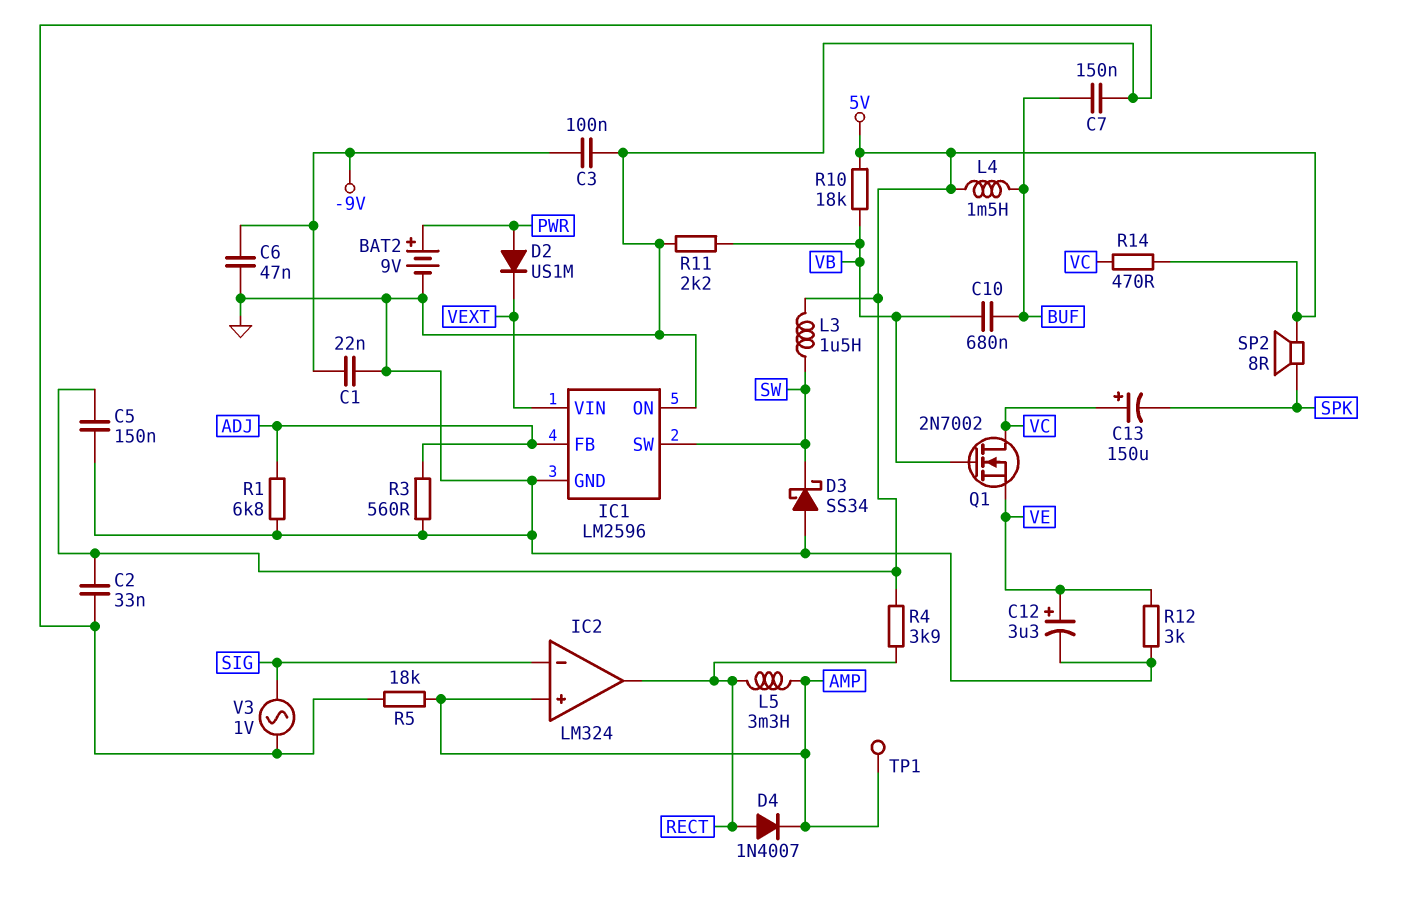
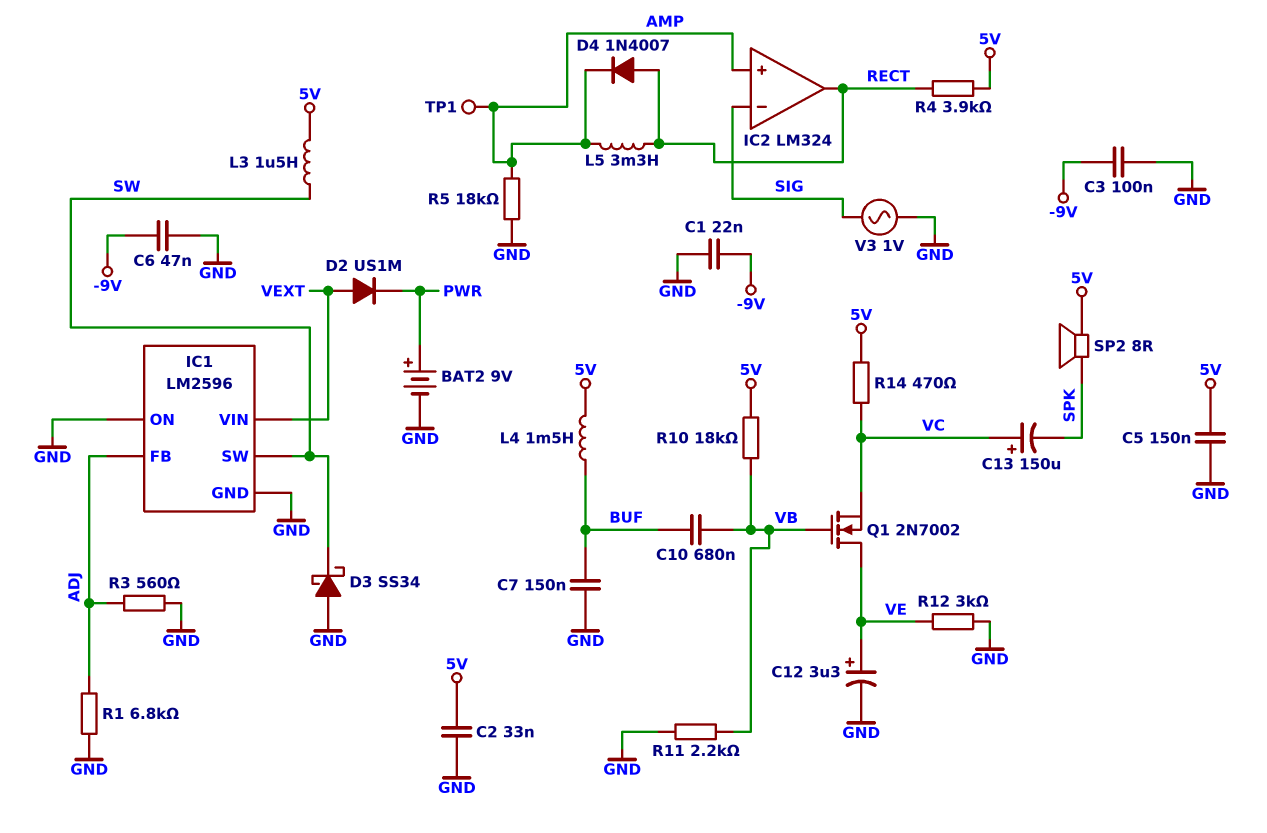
D2: diode US1M (A PWR, K VEXT) -> diode US1M (A VEXT, K PWR)
Q1: NMOS 2N7002 (G VB, D VC, S VE) -> NMOS 2N7002 (G VB, D VE, S VC)

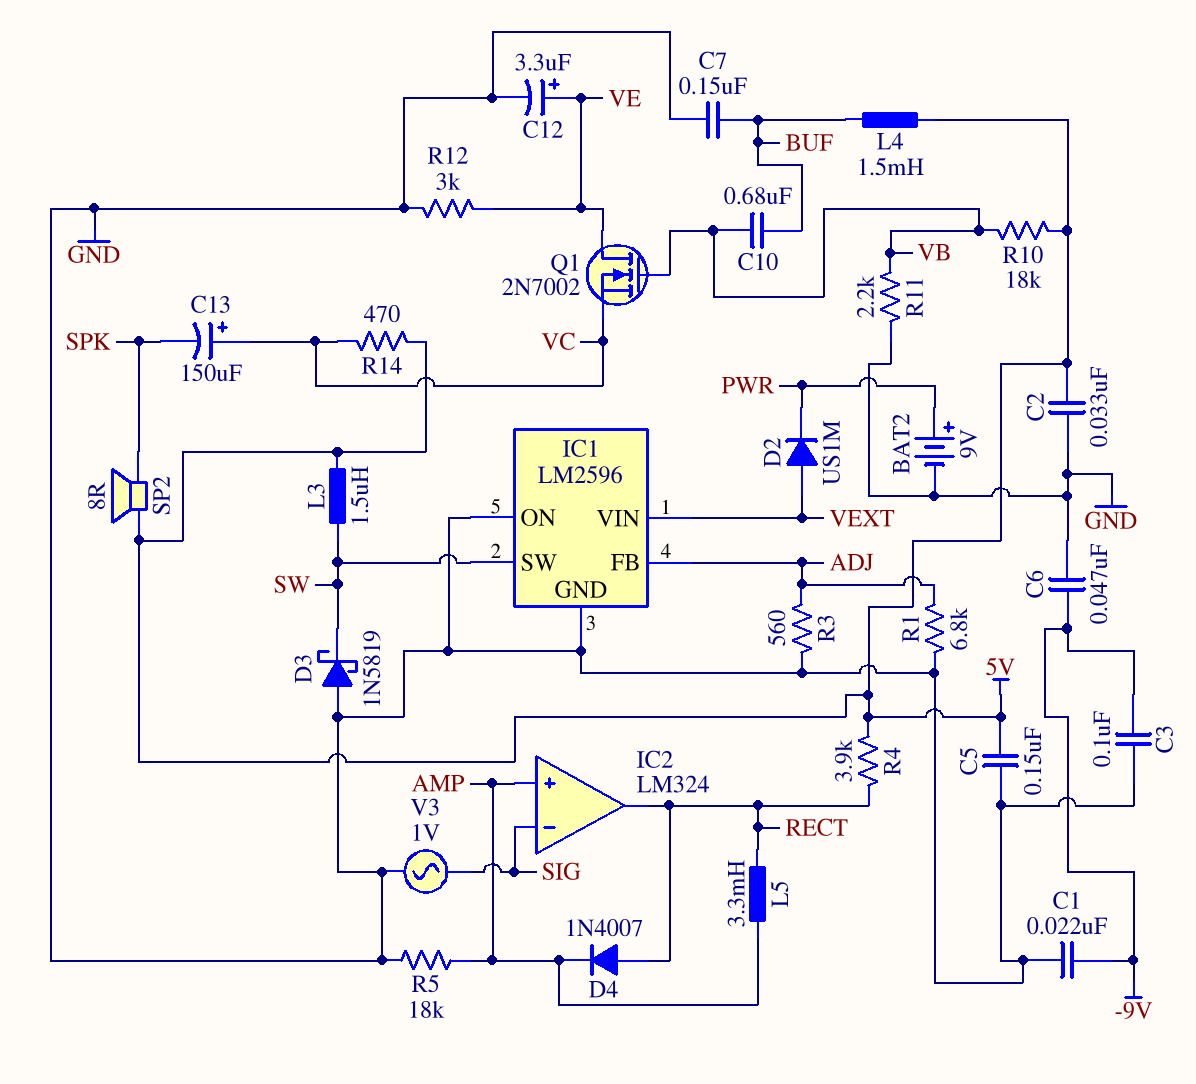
D3: schottky SS34 (A GND, K SW) -> schottky 1N5819 (A GND, K SW)
TP1: test point (AMP) -> none

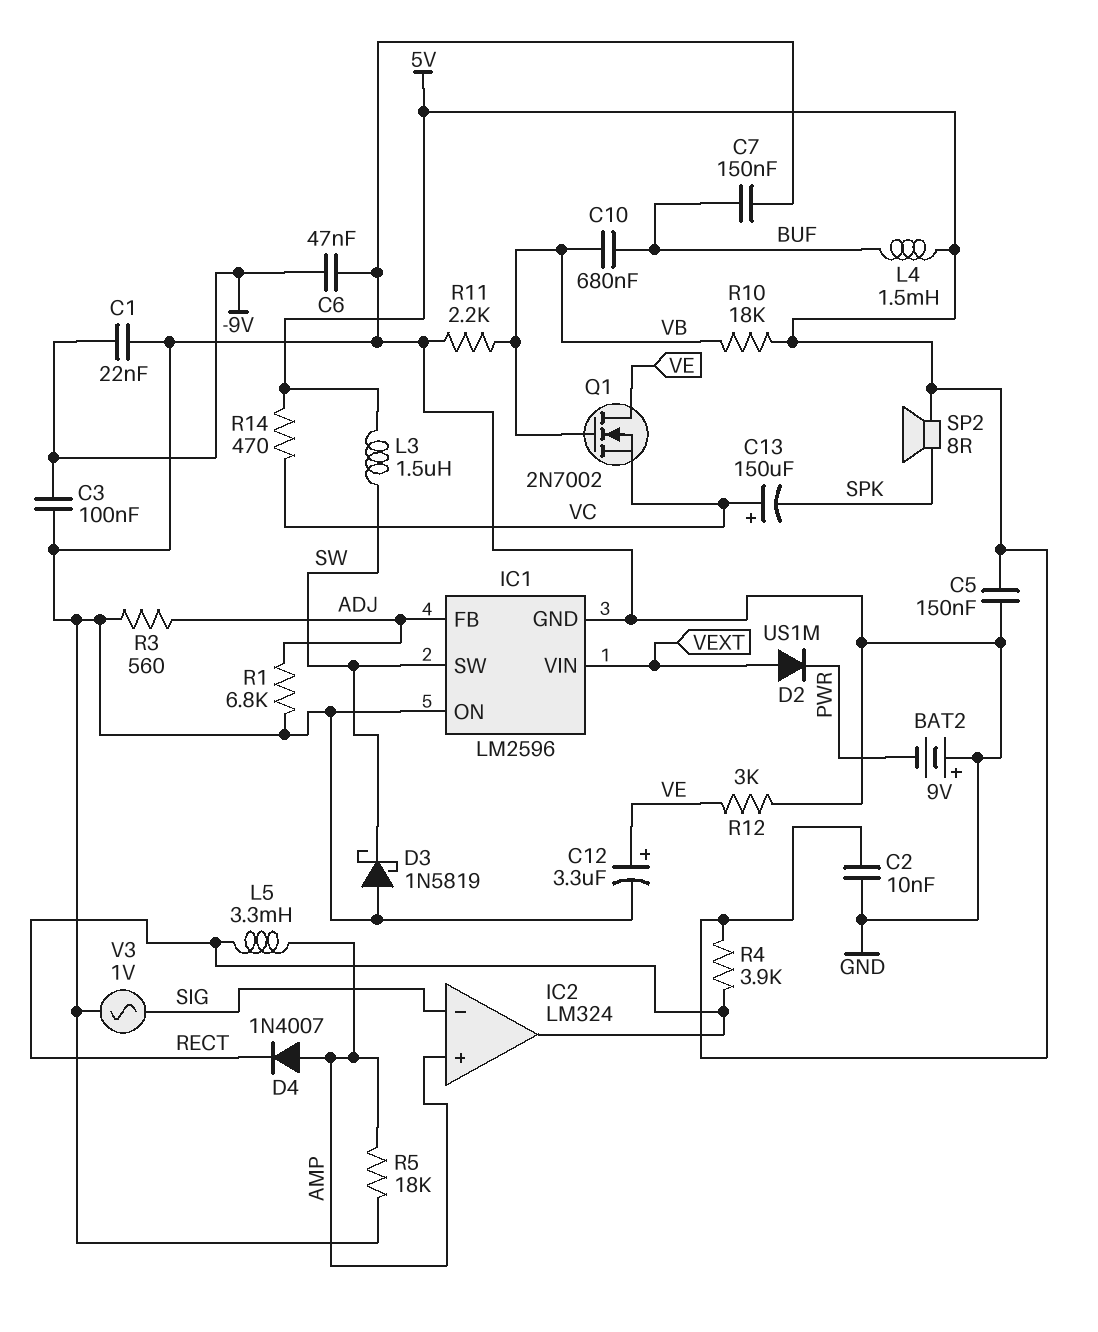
BAT2: 9V (plus PWR, minus GND) -> 9V (plus GND, minus PWR)
C2: 33nF (5V, GND) -> 10nF (5V, GND)
D4: diode 1N4007 (A RECT, K AMP) -> diode 1N4007 (A AMP, K RECT)

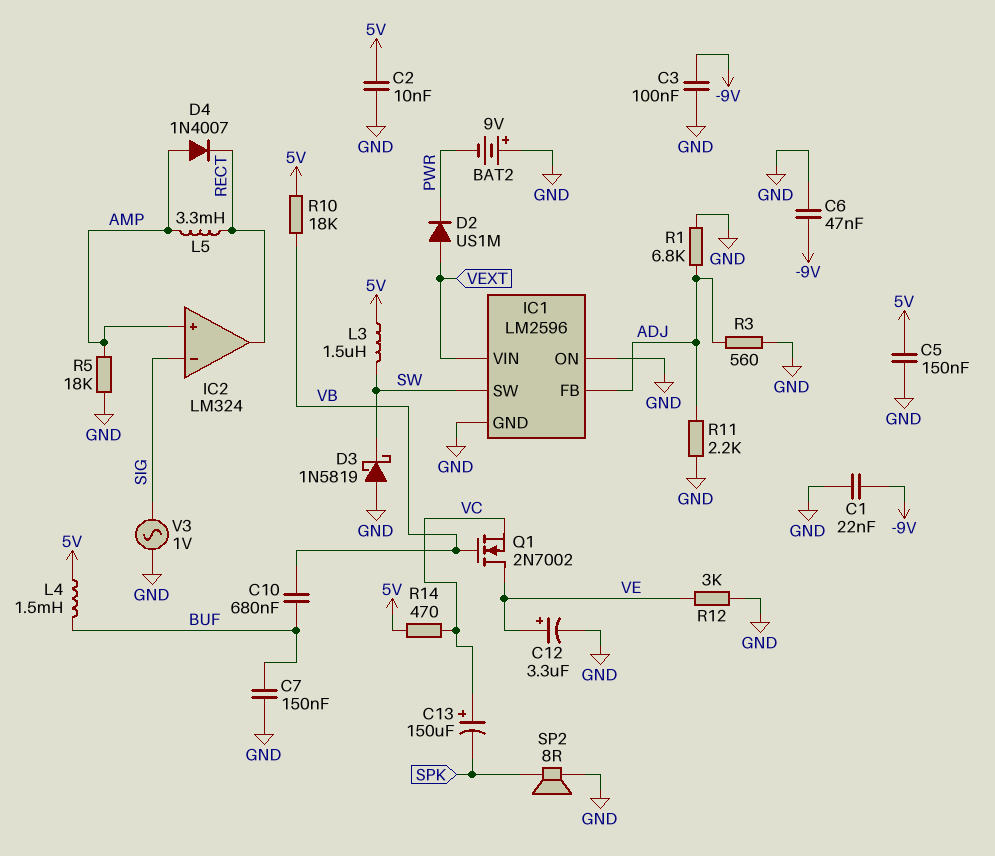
R4: 3.9k (5V, RECT) -> none
R11: 2.2k (GND, VB) -> 2.2k (ADJ, GND)
SP2: speaker 8R (5V, SPK) -> speaker 8R (GND, SPK)

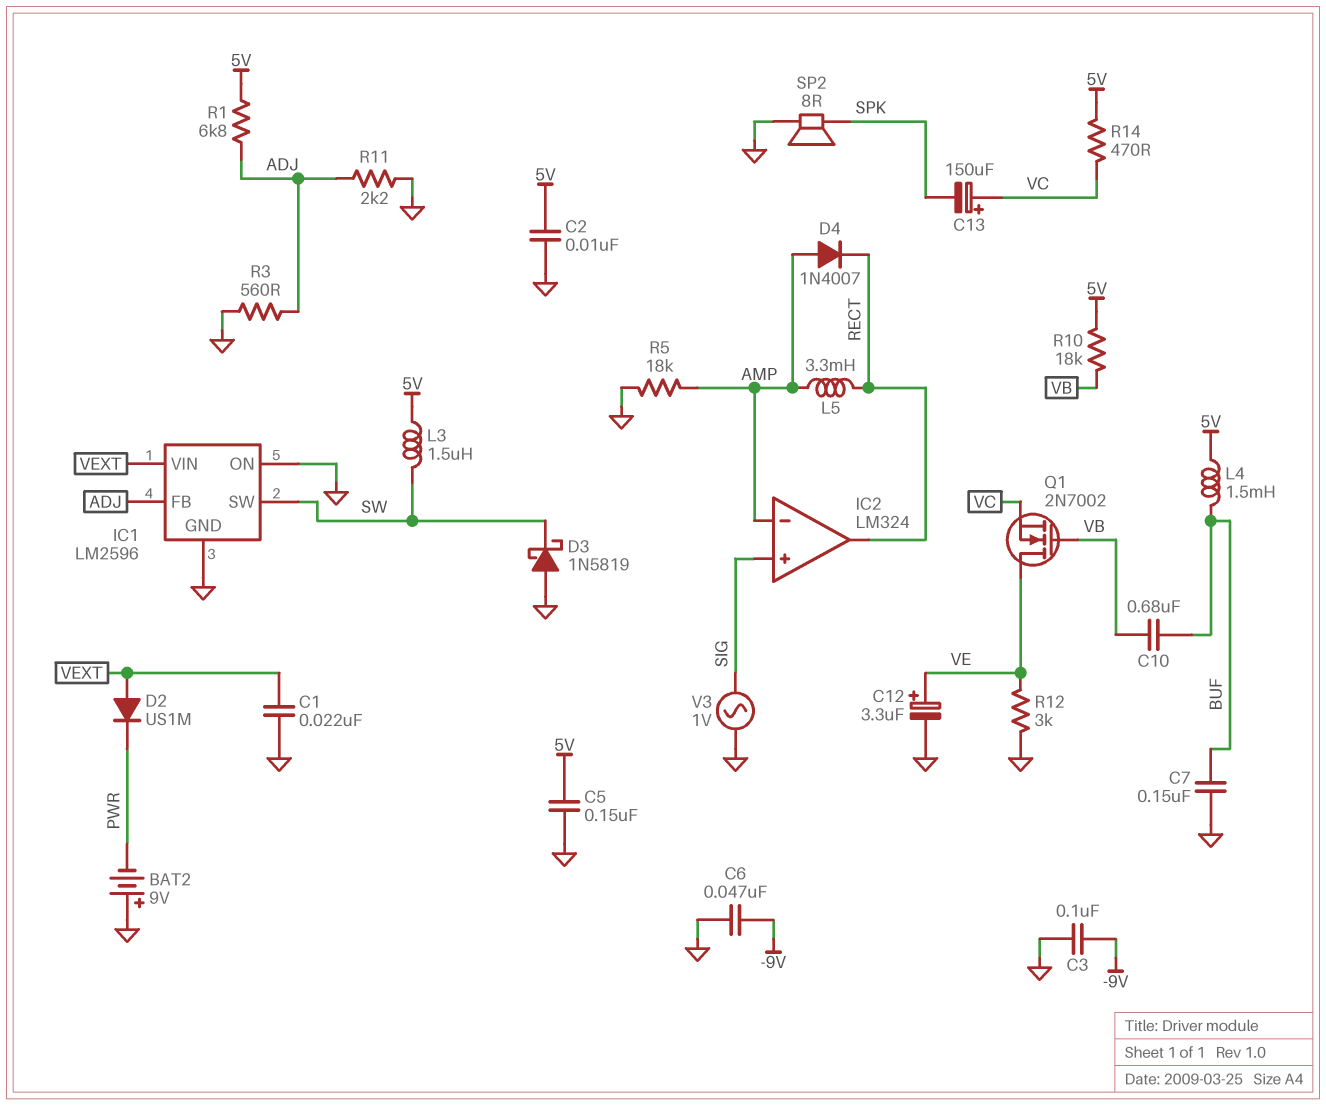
C1: 22nF (-9V, GND) -> 22nF (GND, VEXT)
IC2 pin in+: AMP -> SIG
IC2 pin in-: SIG -> AMP
R1: 6.8k (ADJ, GND) -> 6.8k (5V, ADJ)

